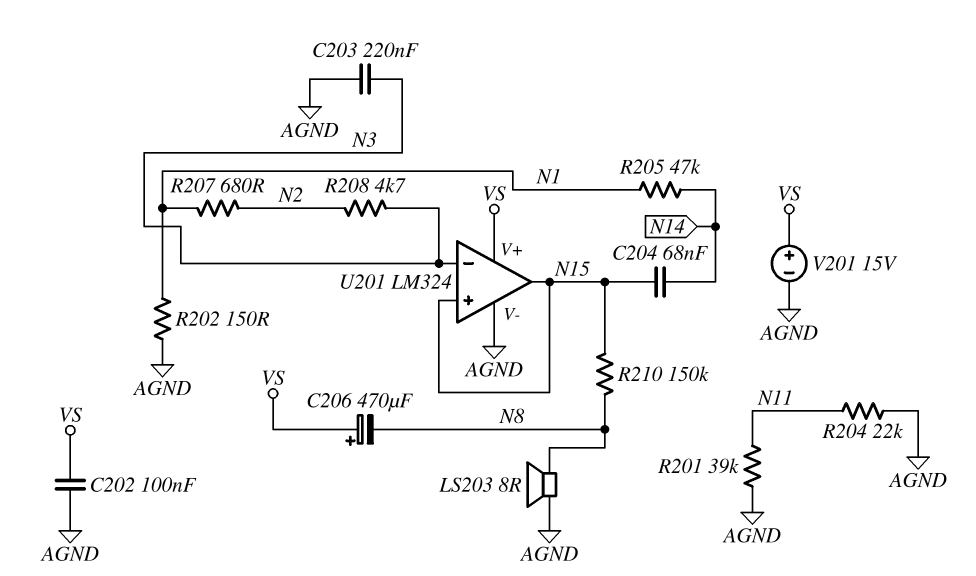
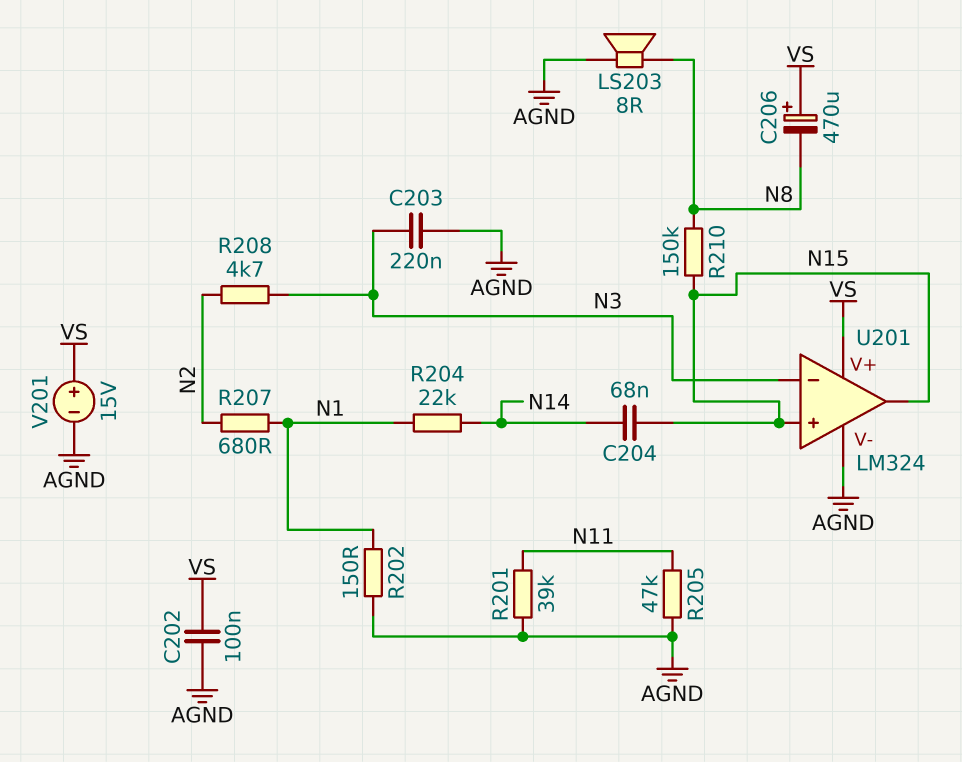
R204: 22k (AGND, N11) -> 22k (N1, N14)
R205: 47k (N1, N14) -> 47k (AGND, N11)

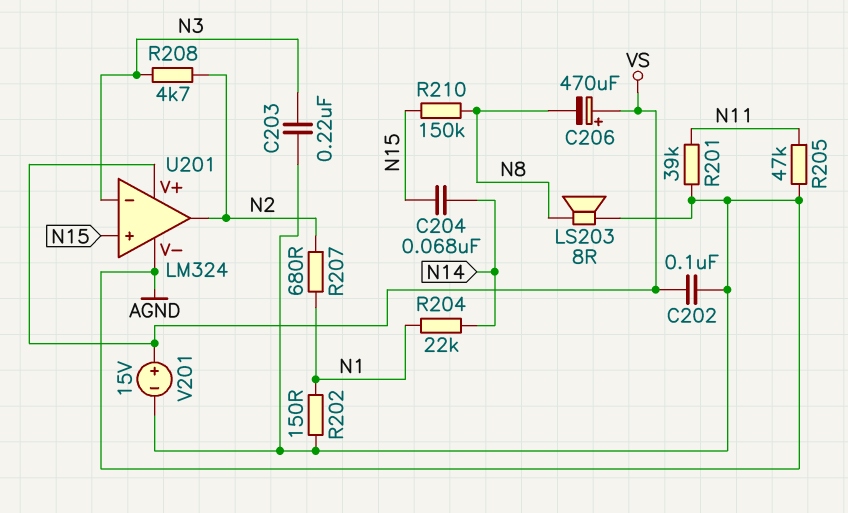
U201 pin out: N15 -> N2

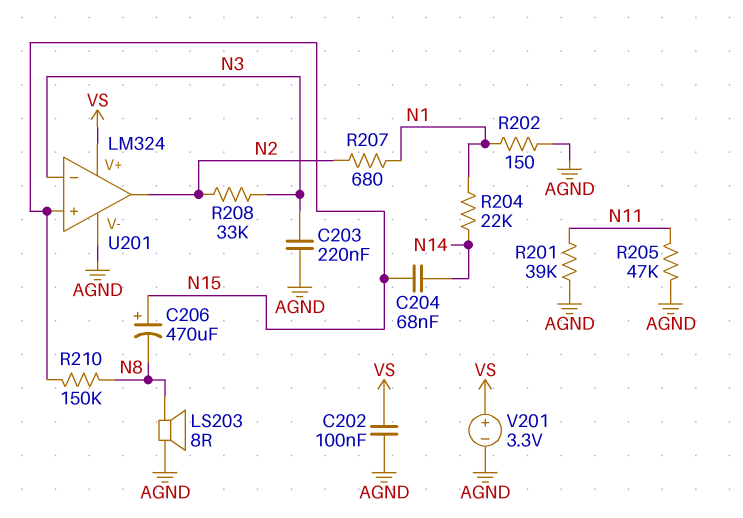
C206: 470uF (plus VS, minus N8) -> 470uF (plus N15, minus N8)
R208: 4.7k (N2, N3) -> 33k (N2, N3)
V201: 15V (plus VS, minus AGND) -> 3.3V (plus VS, minus AGND)

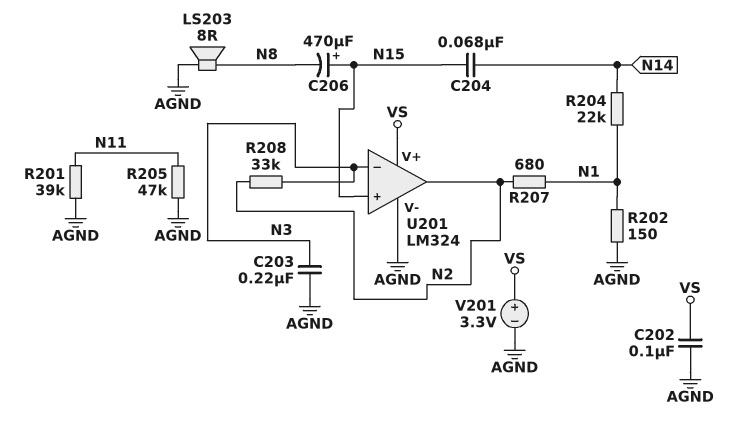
R210: 150k (N8, N15) -> none

